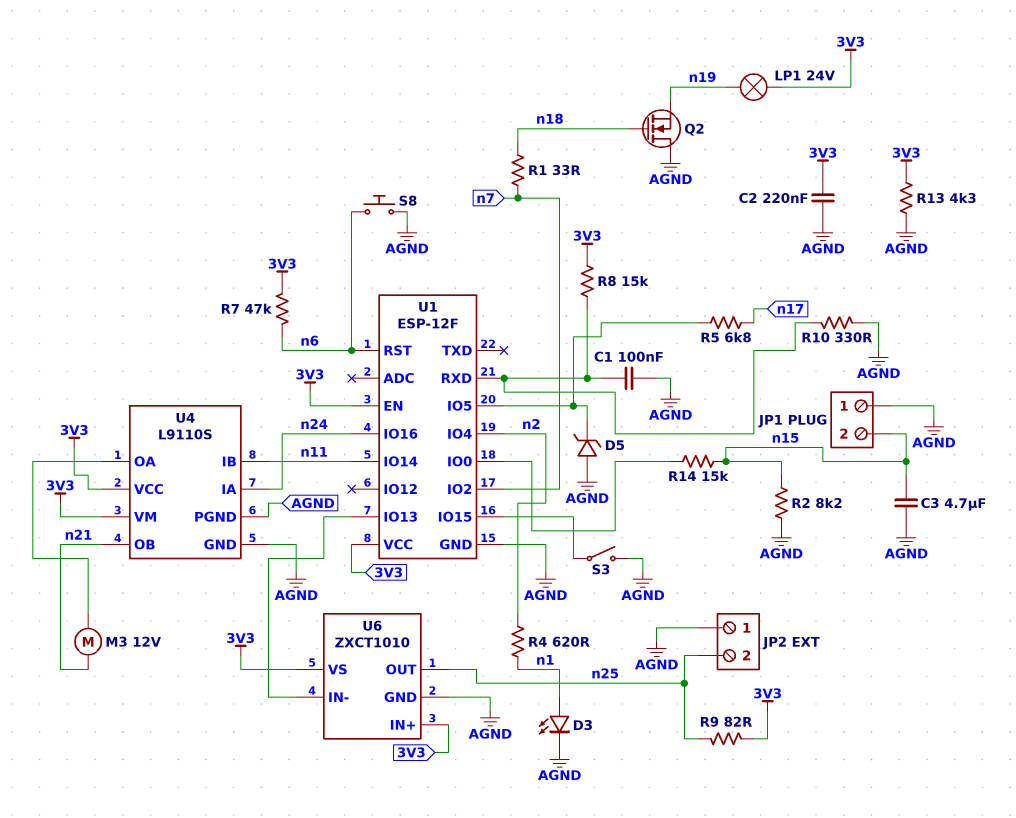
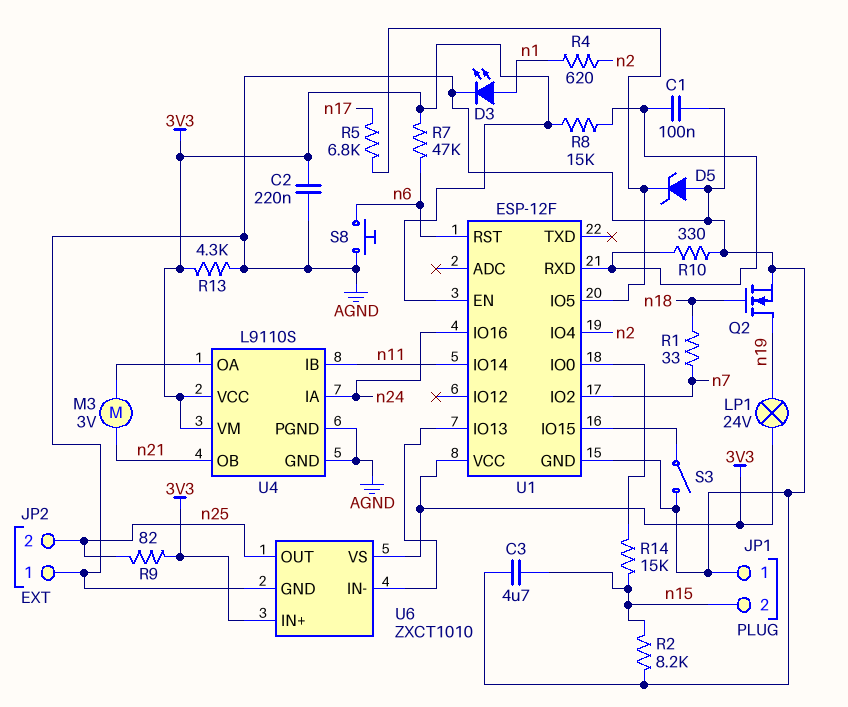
M3: motor 12V (U4/OA, n21) -> motor 3V (U4/OA, n21)
Q2: NMOS (G n18, D AGND, S n19) -> NMOS (G n18, D n19, S AGND)

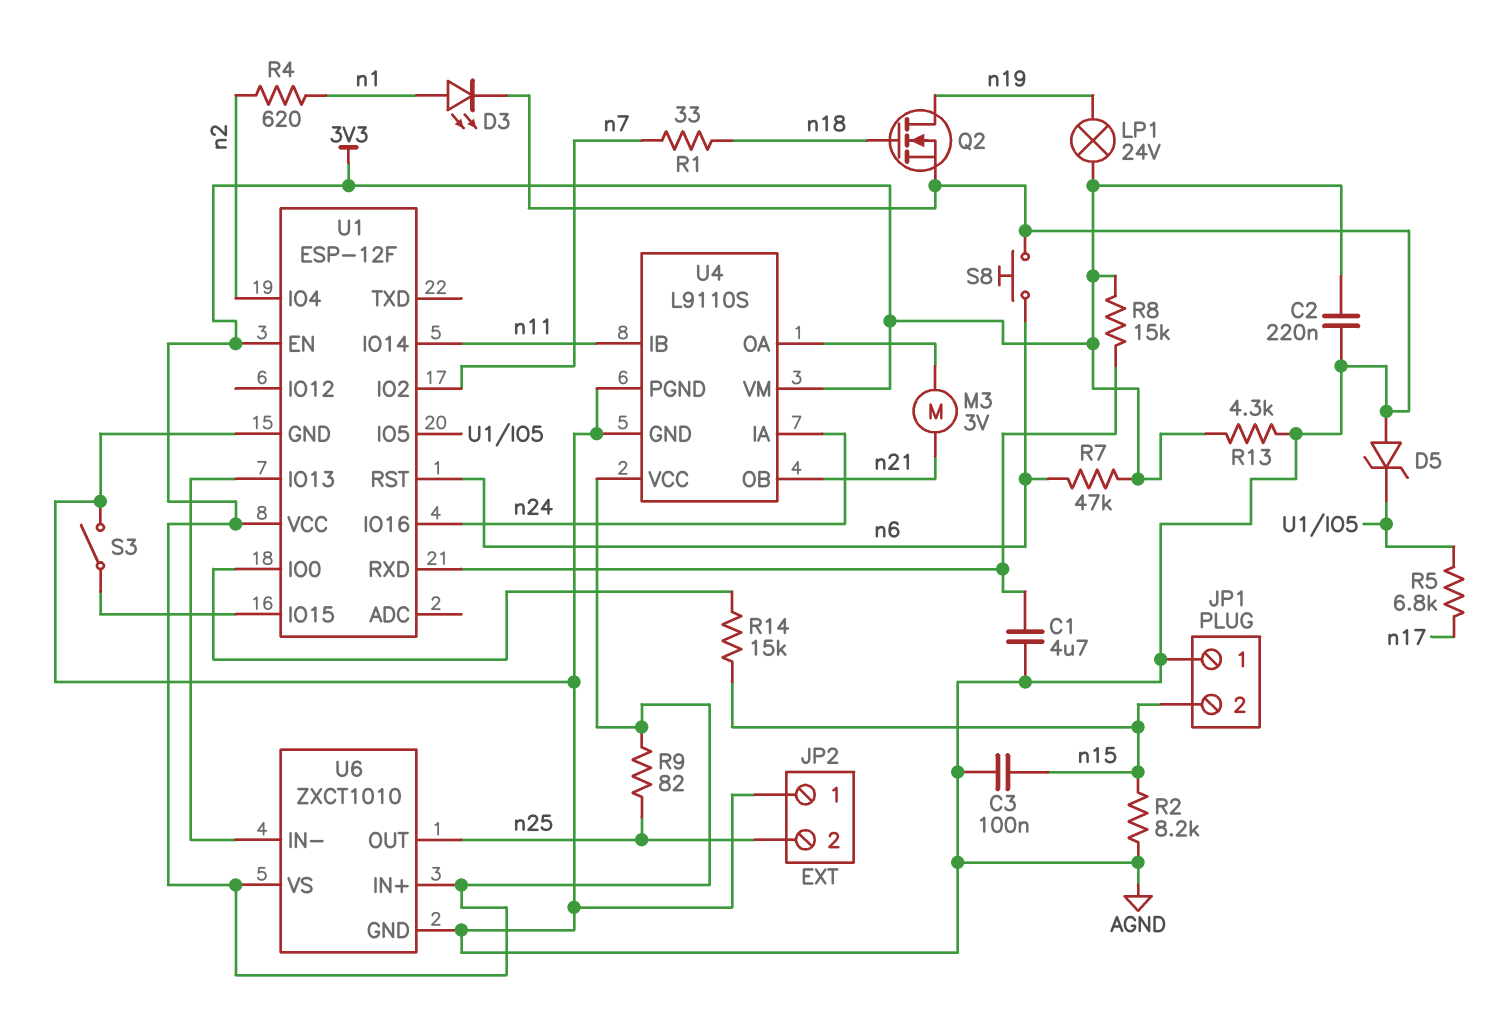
C1: 100nF (AGND, U1/RXD) -> 4.7uF (AGND, U1/RXD)
C3: 4.7uF (AGND, n15) -> 100nF (AGND, n15)
R10: 330 (AGND, U1/RXD) -> none

